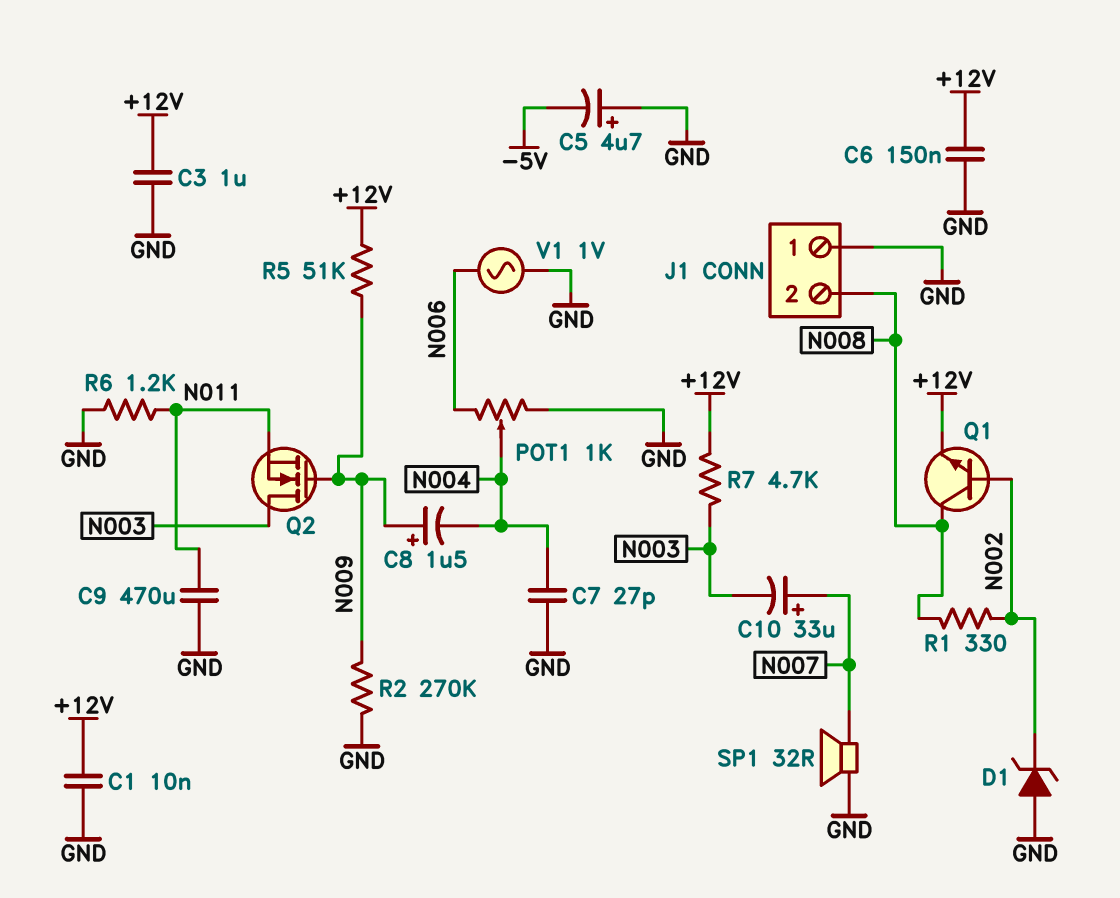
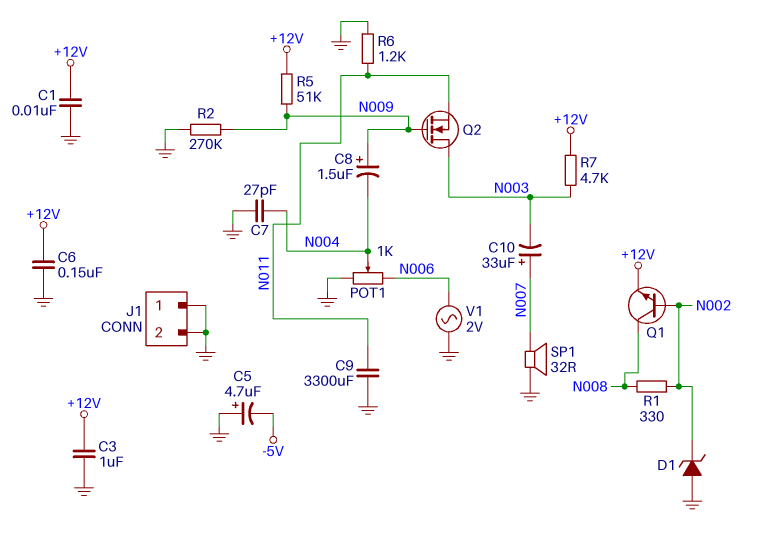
C9: 470uF (GND, N011) -> 3300uF (GND, N011)
J1 pin 2: N008 -> GND
V1: AC 1V (GND, N006) -> AC 2V (GND, N006)

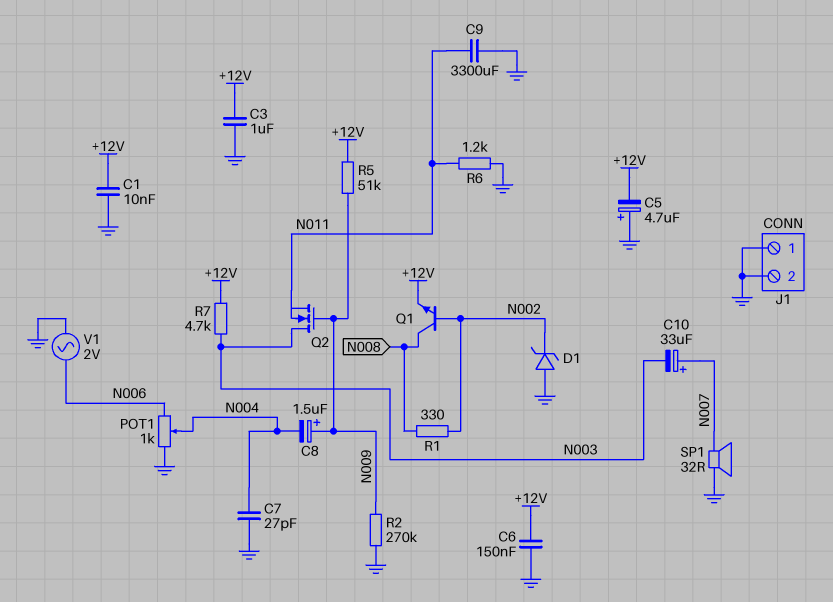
C5: 4.7uF (plus GND, minus -5V) -> 4.7uF (plus GND, minus +12V)

